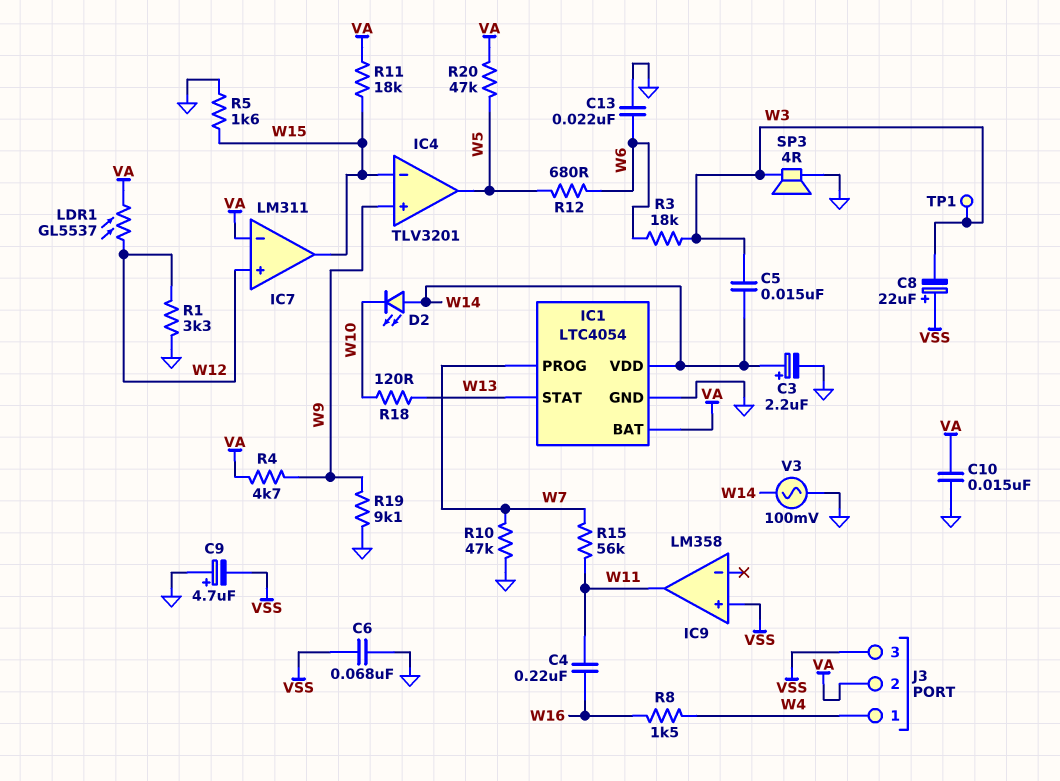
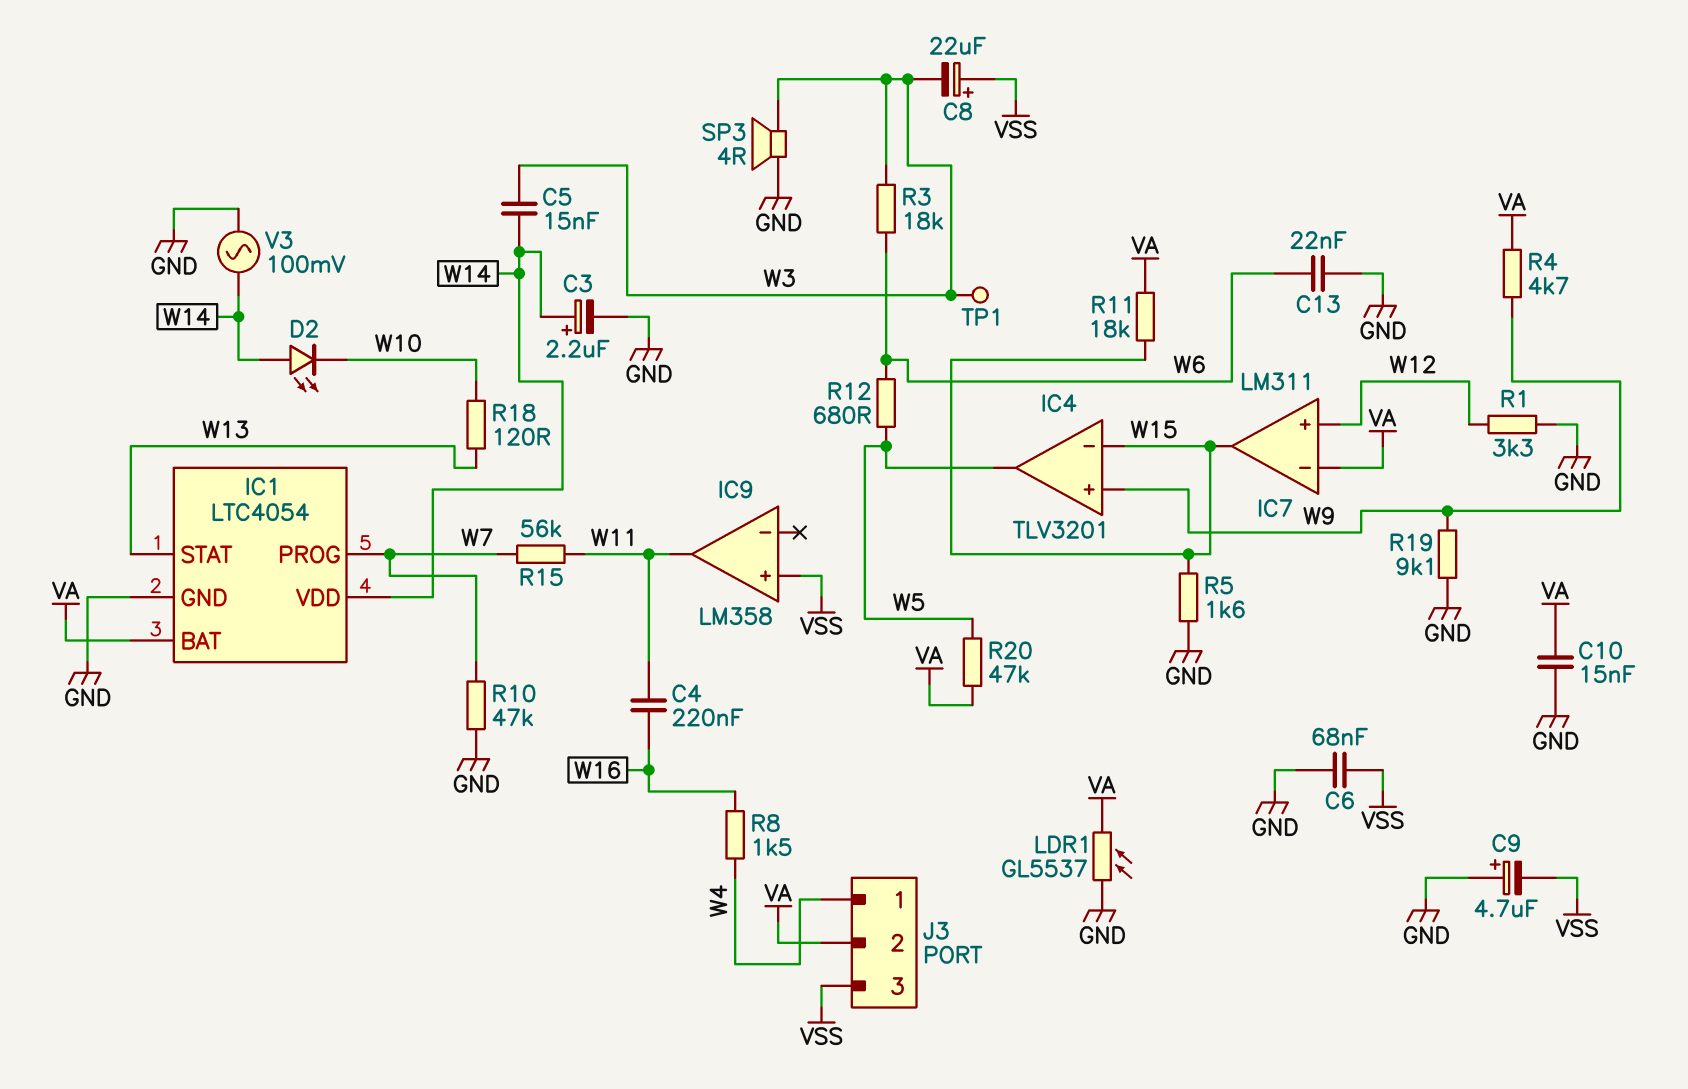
LDR1: GL5537 (VA, W12) -> GL5537 (GND, VA)

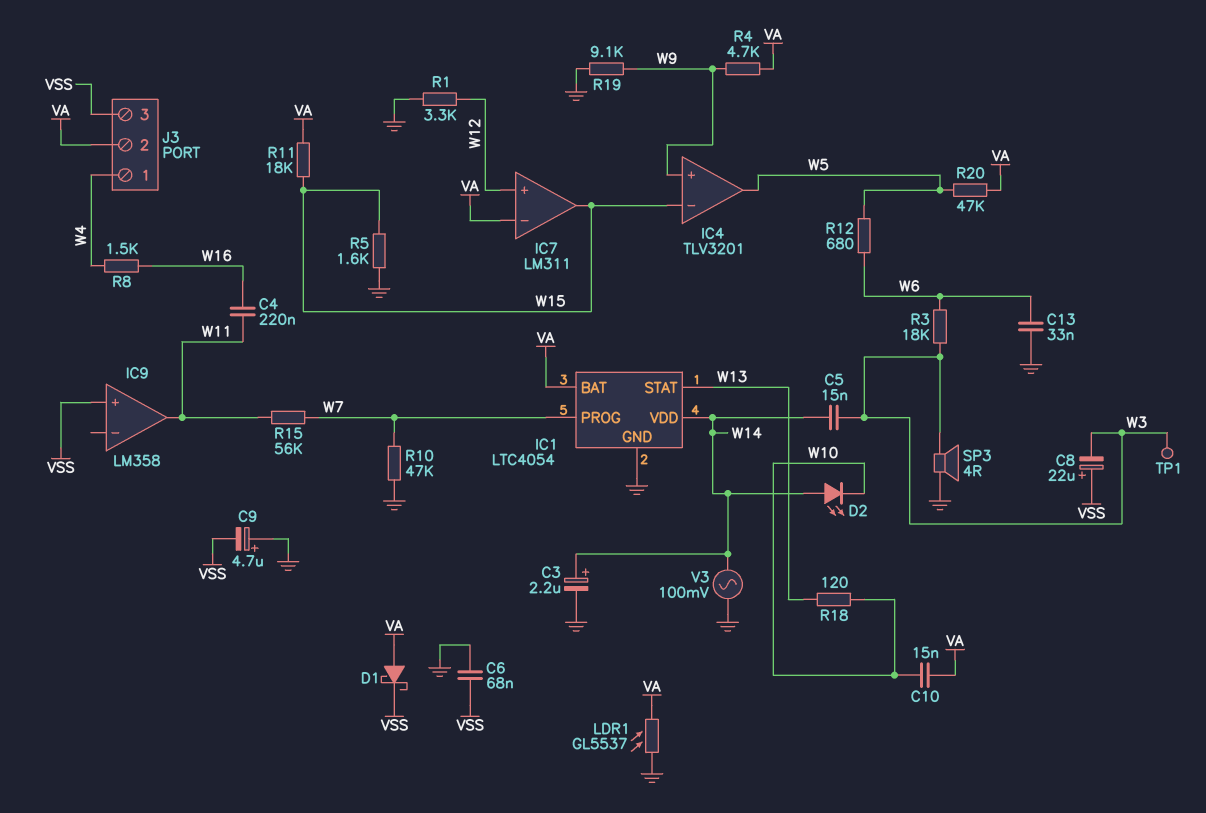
C10: 15nF (GND, VA) -> 15nF (VA, W10)
C13: 22nF (GND, W6) -> 33nF (GND, W6)
D1: none -> schottky (A VA, K VSS)

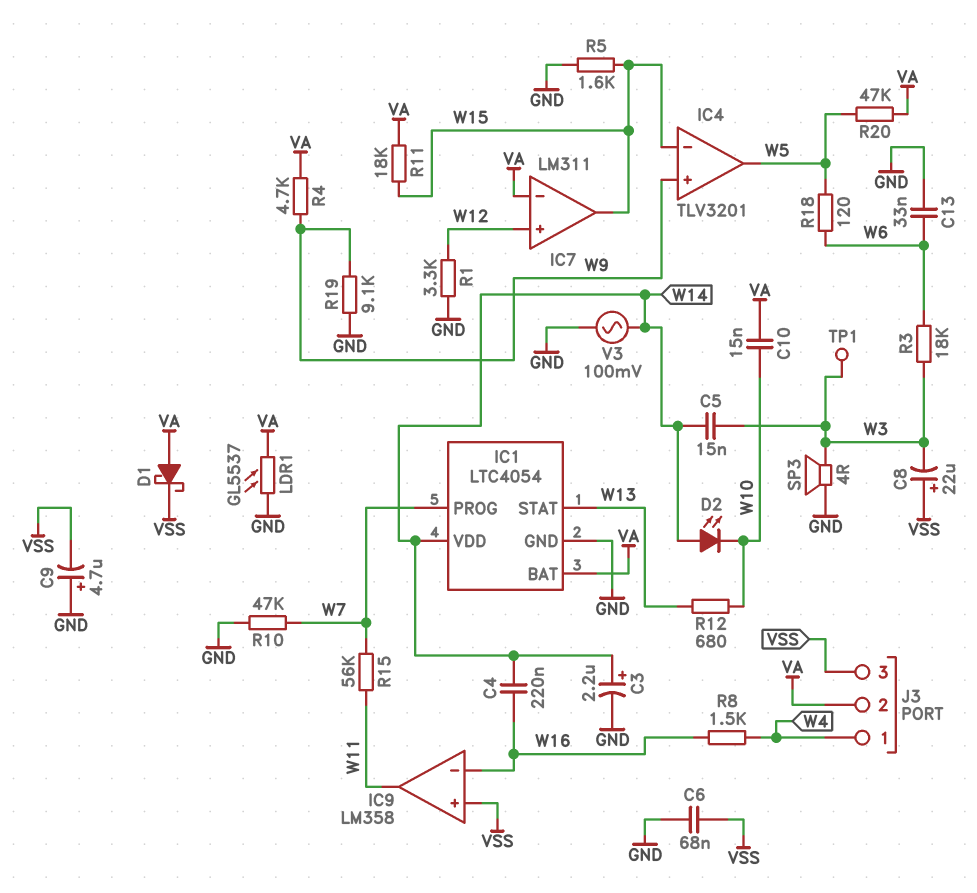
C4: 220nF (W11, W16) -> 220nF (W14, W16)
IC9 pin in-: none -> W16
R12: 680 (W5, W6) -> 680 (W10, W13)
R18: 120 (W10, W13) -> 120 (W5, W6)

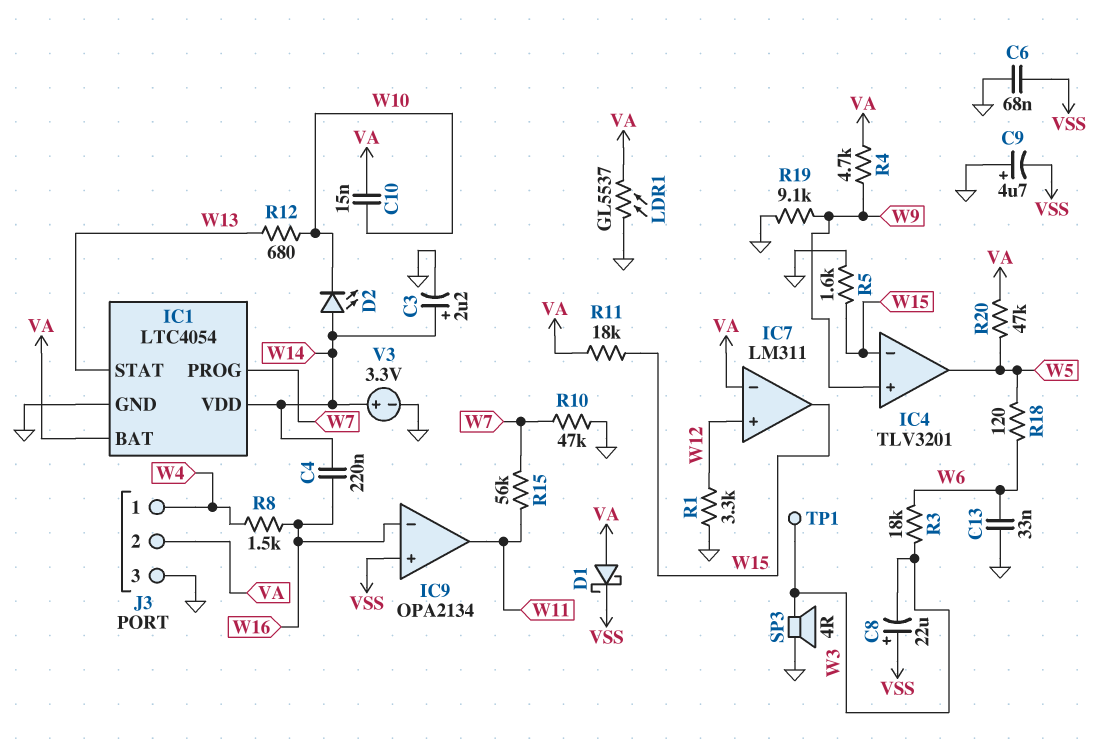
C5: 15nF (W3, W14) -> none
IC9: LM358 -> OPA2134
J3 pin 3: VSS -> GND
V3: AC 100mV (GND, W14) -> 3.3V (plus W14, minus GND)

